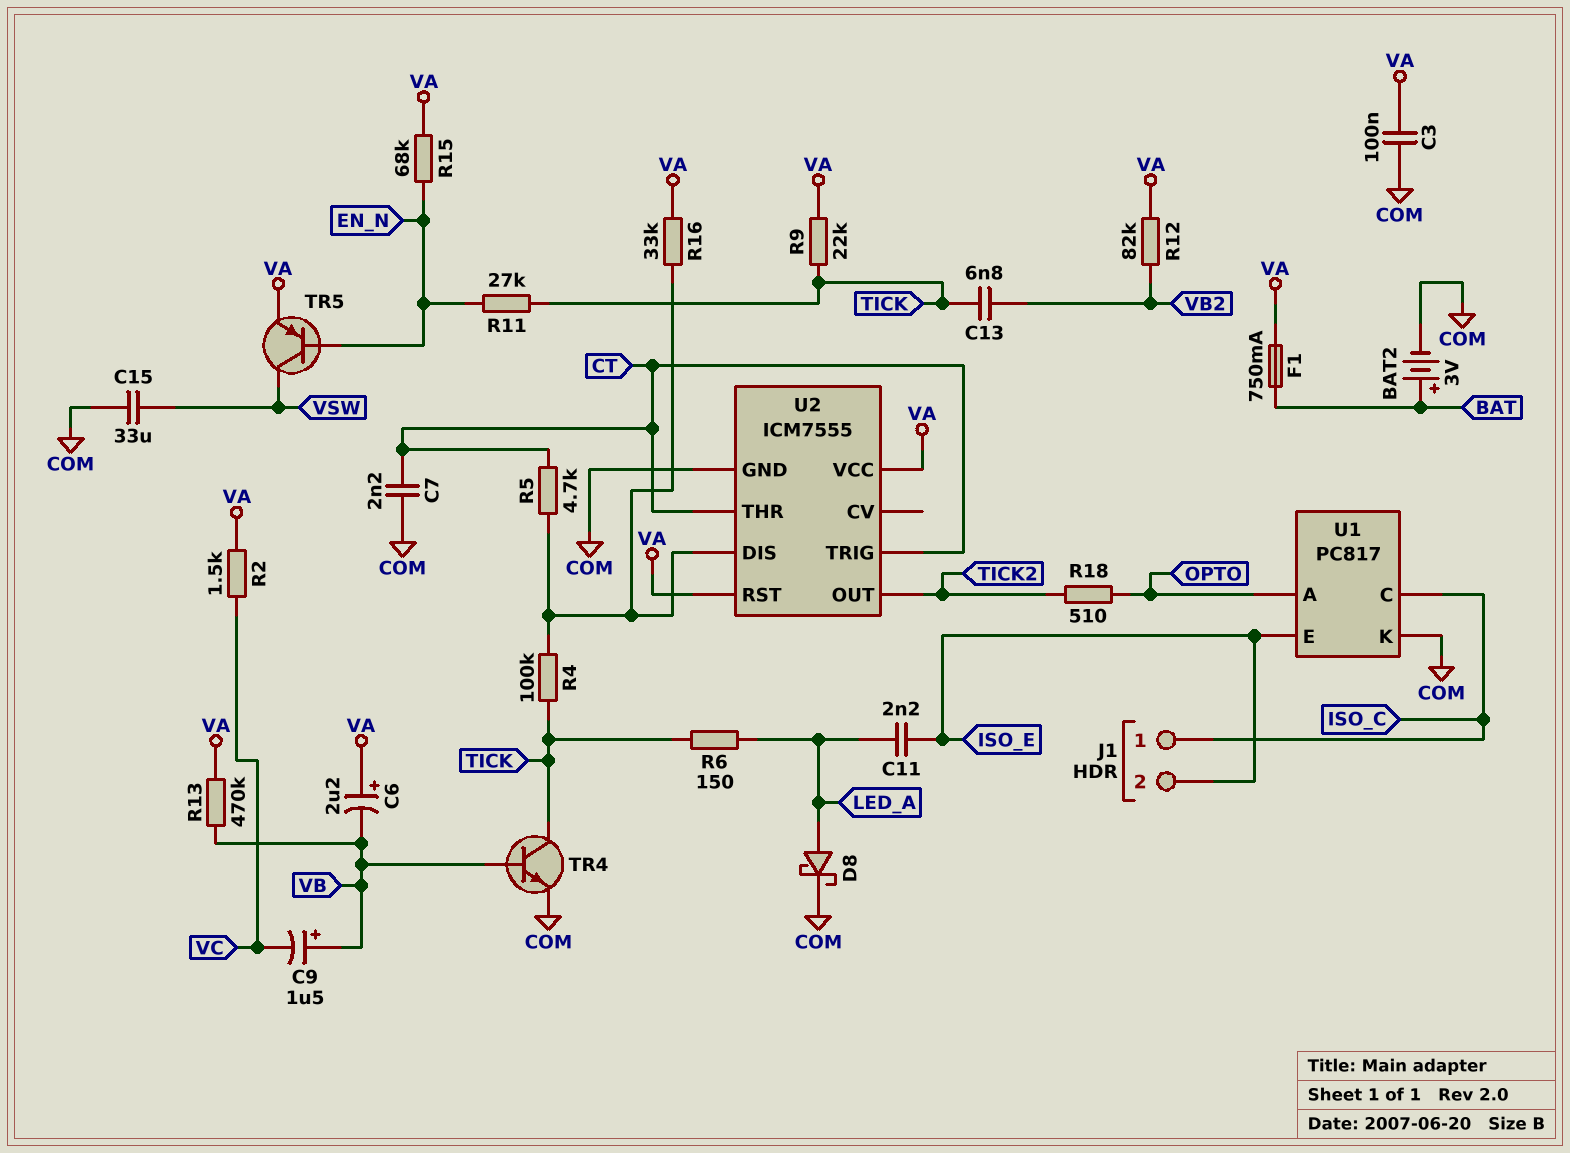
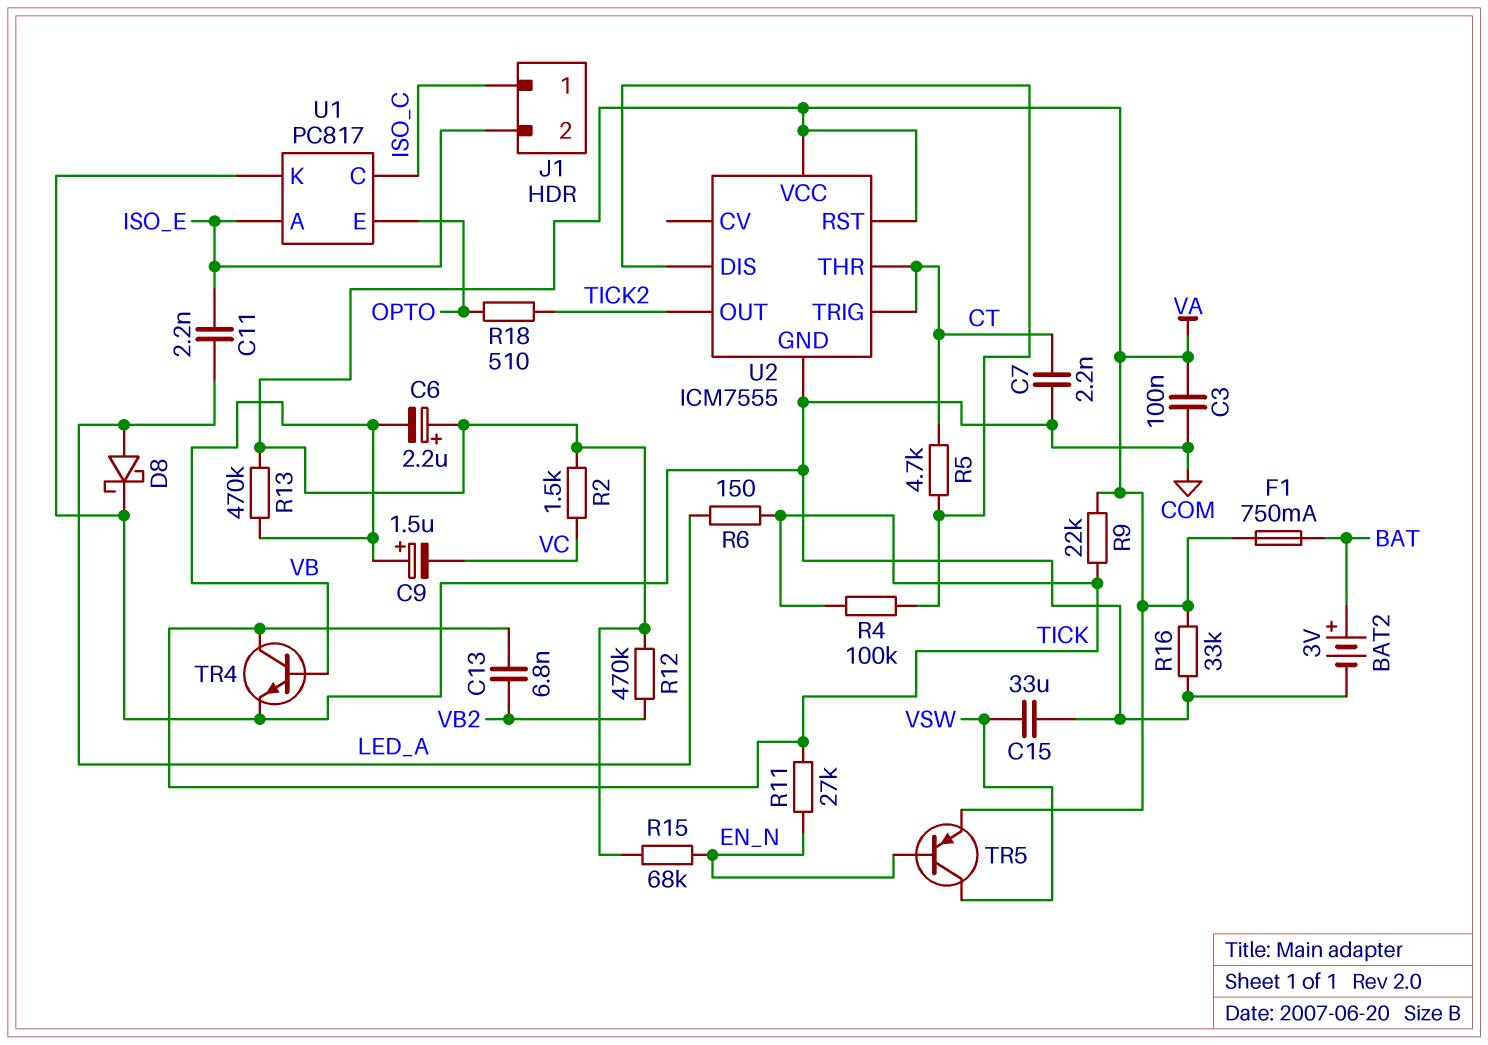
R12: 82k (VA, VB2) -> 470k (VA, VB2)
R16: 33k (U2/DIS, VA) -> 33k (COM, VA)
U1 pin A: OPTO -> ISO_E
U1 pin E: ISO_E -> OPTO

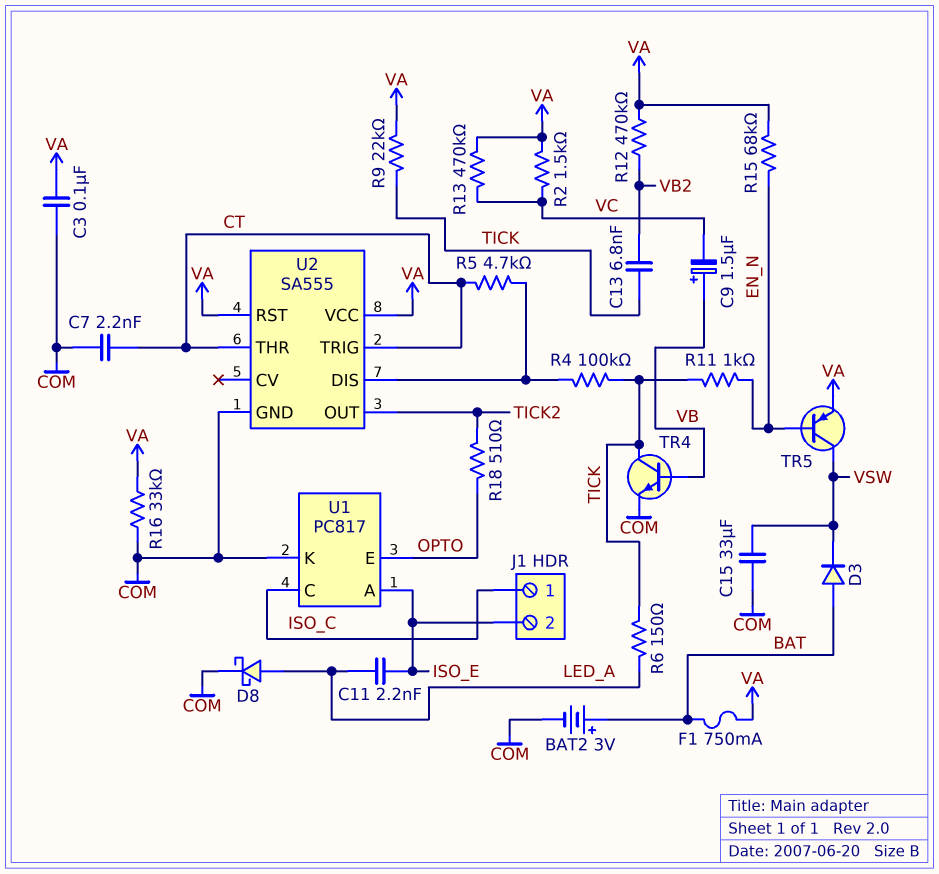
C6: 2.2uF (plus VA, minus VB) -> none
D3: none -> diode (A BAT, K VSW)
R11: 27k (EN_N, TICK) -> 1k (EN_N, TICK)
R13: 470k (VA, VB) -> 470k (VA, VC)
U2: ICM7555 -> SA555

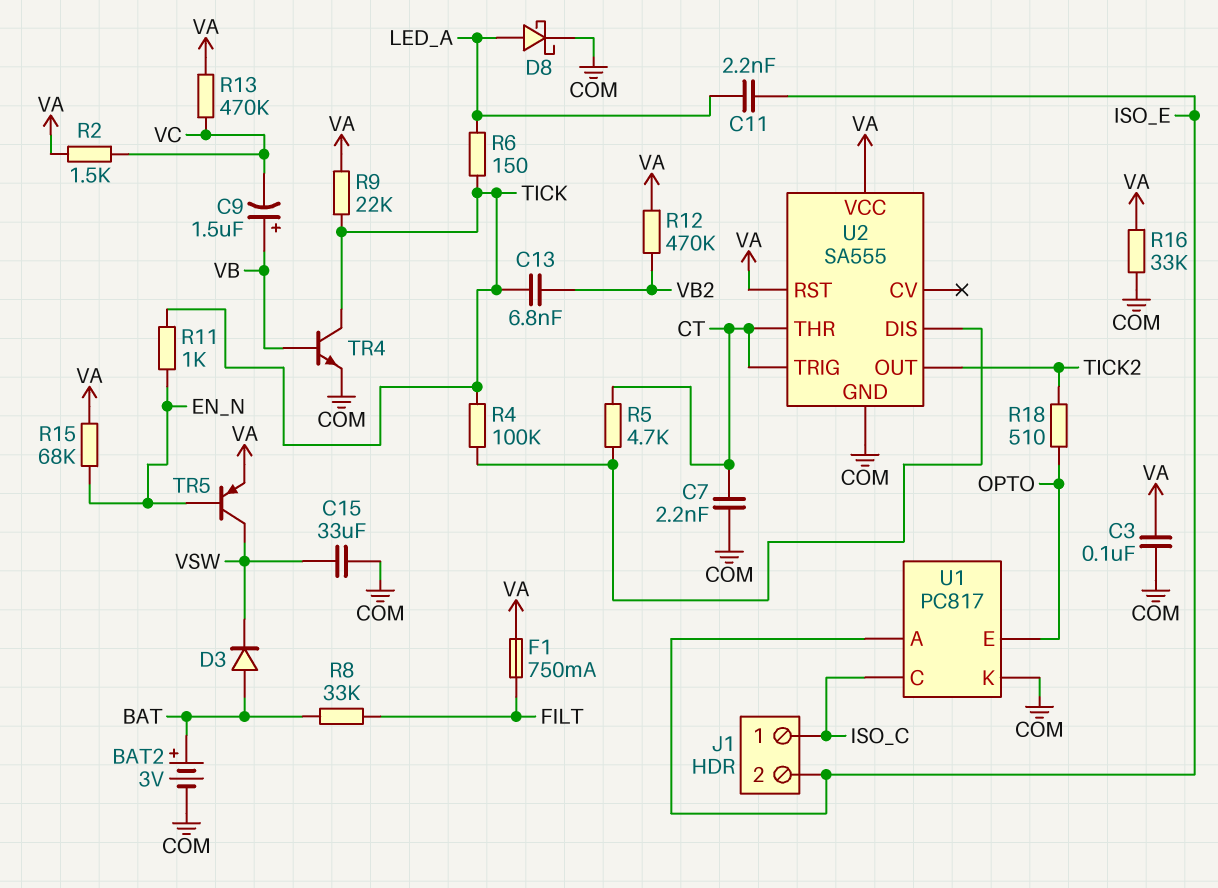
F1: 750mA (BAT, VA) -> 750mA (FILT, VA)
R8: none -> 33k (BAT, FILT)

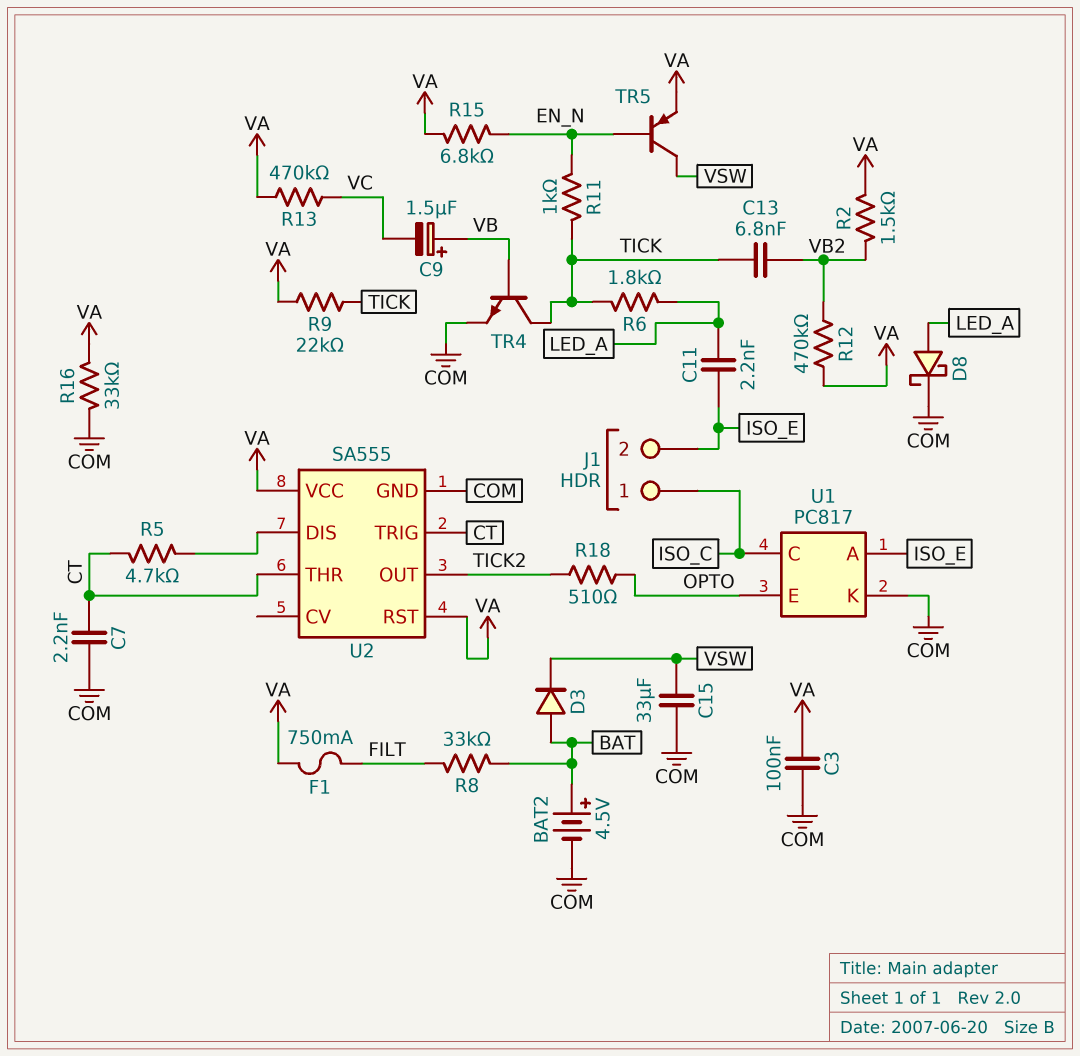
BAT2: 3V (plus BAT, minus COM) -> 4.5V (plus BAT, minus COM)
R2: 1.5k (VA, VC) -> 1.5k (VA, VB2)
R4: 100k (TICK, U2/DIS) -> none
R6: 150 (LED_A, TICK) -> 1.8k (LED_A, TICK)
R15: 68k (EN_N, VA) -> 6.8k (EN_N, VA)

